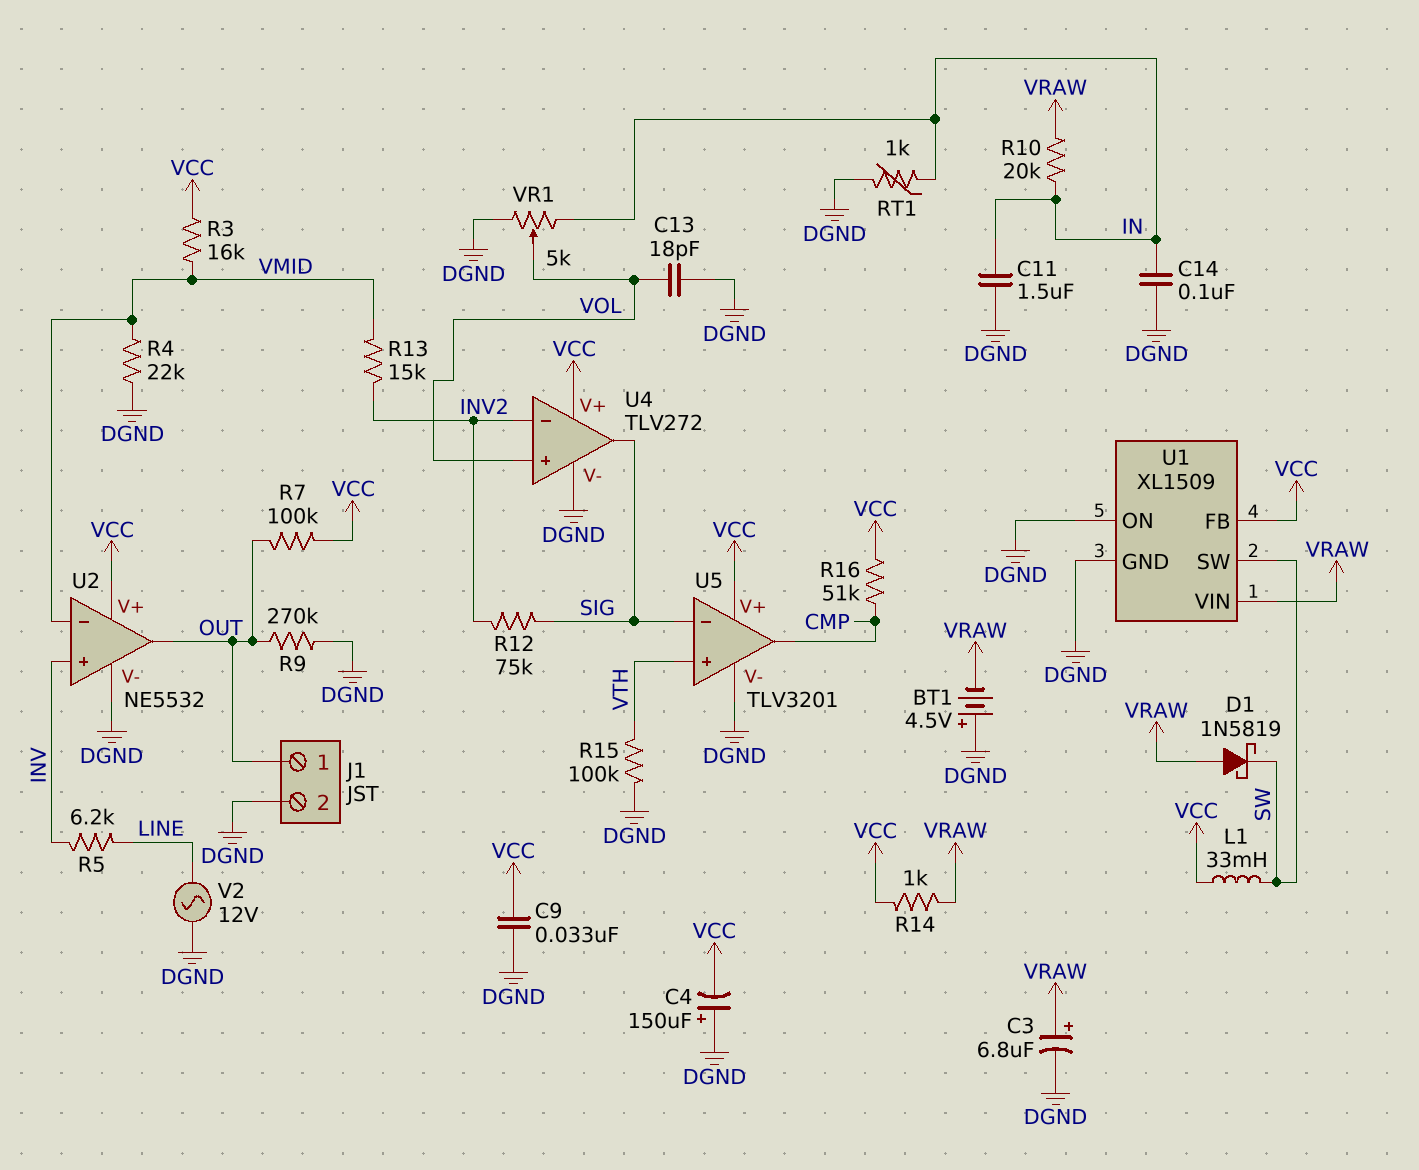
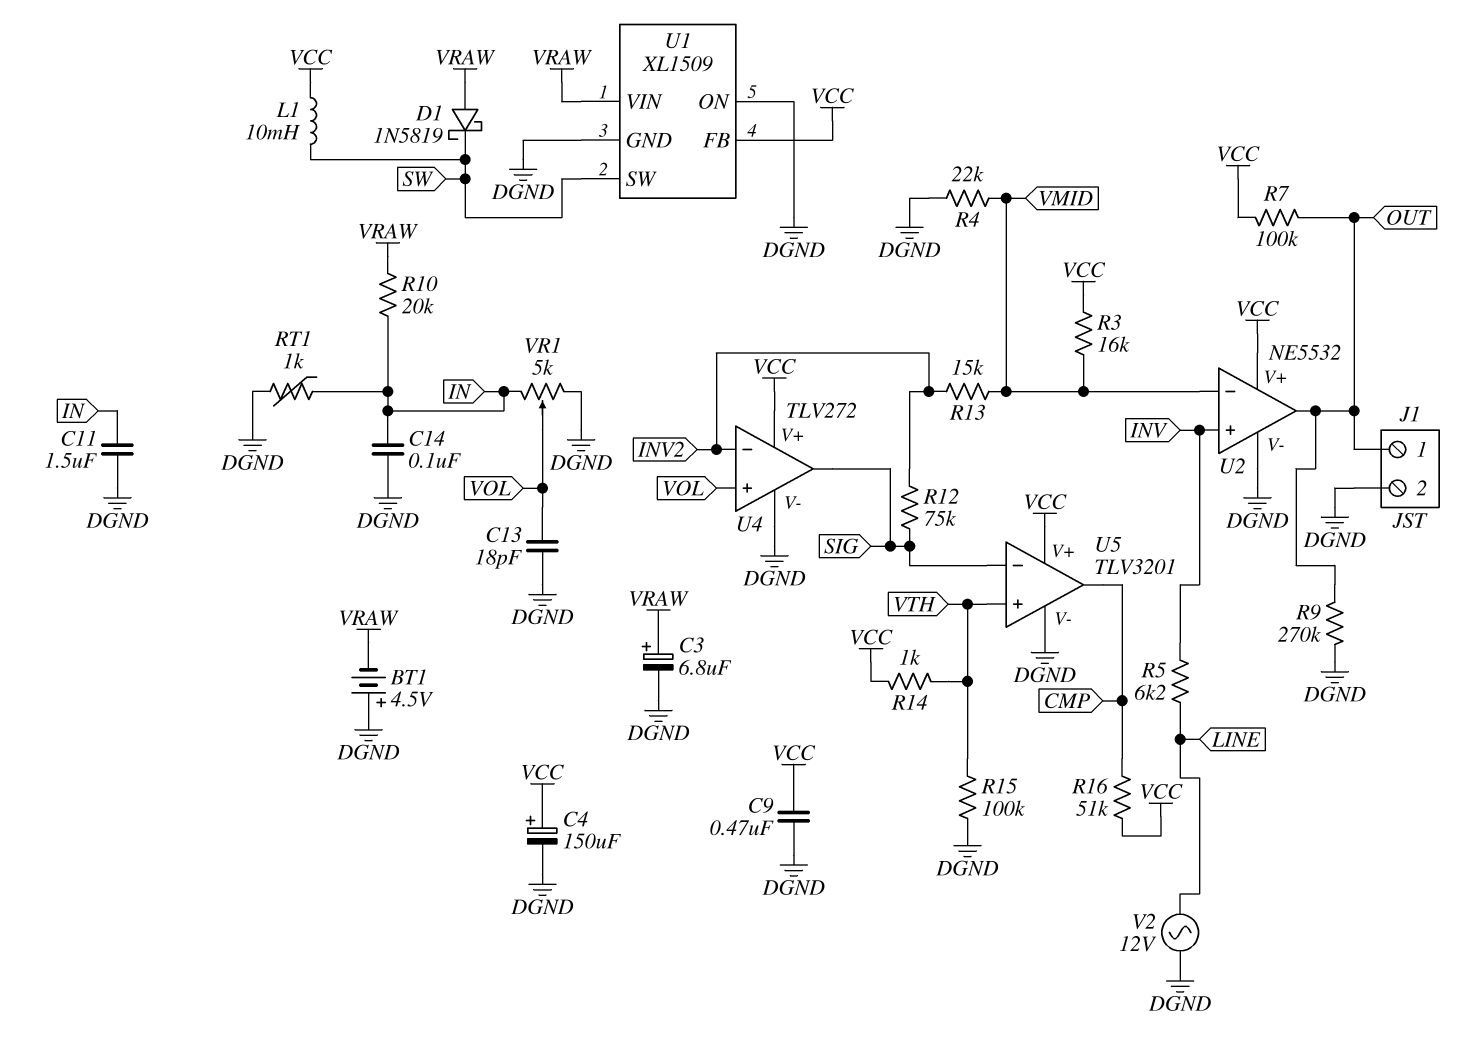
C4: 150uF (plus DGND, minus VCC) -> 150uF (plus VCC, minus DGND)
C9: 33nF (DGND, VCC) -> 470nF (DGND, VCC)
L1: 33mH (SW, VCC) -> 10mH (SW, VCC)
R14: 1k (VCC, VRAW) -> 1k (VCC, VTH)

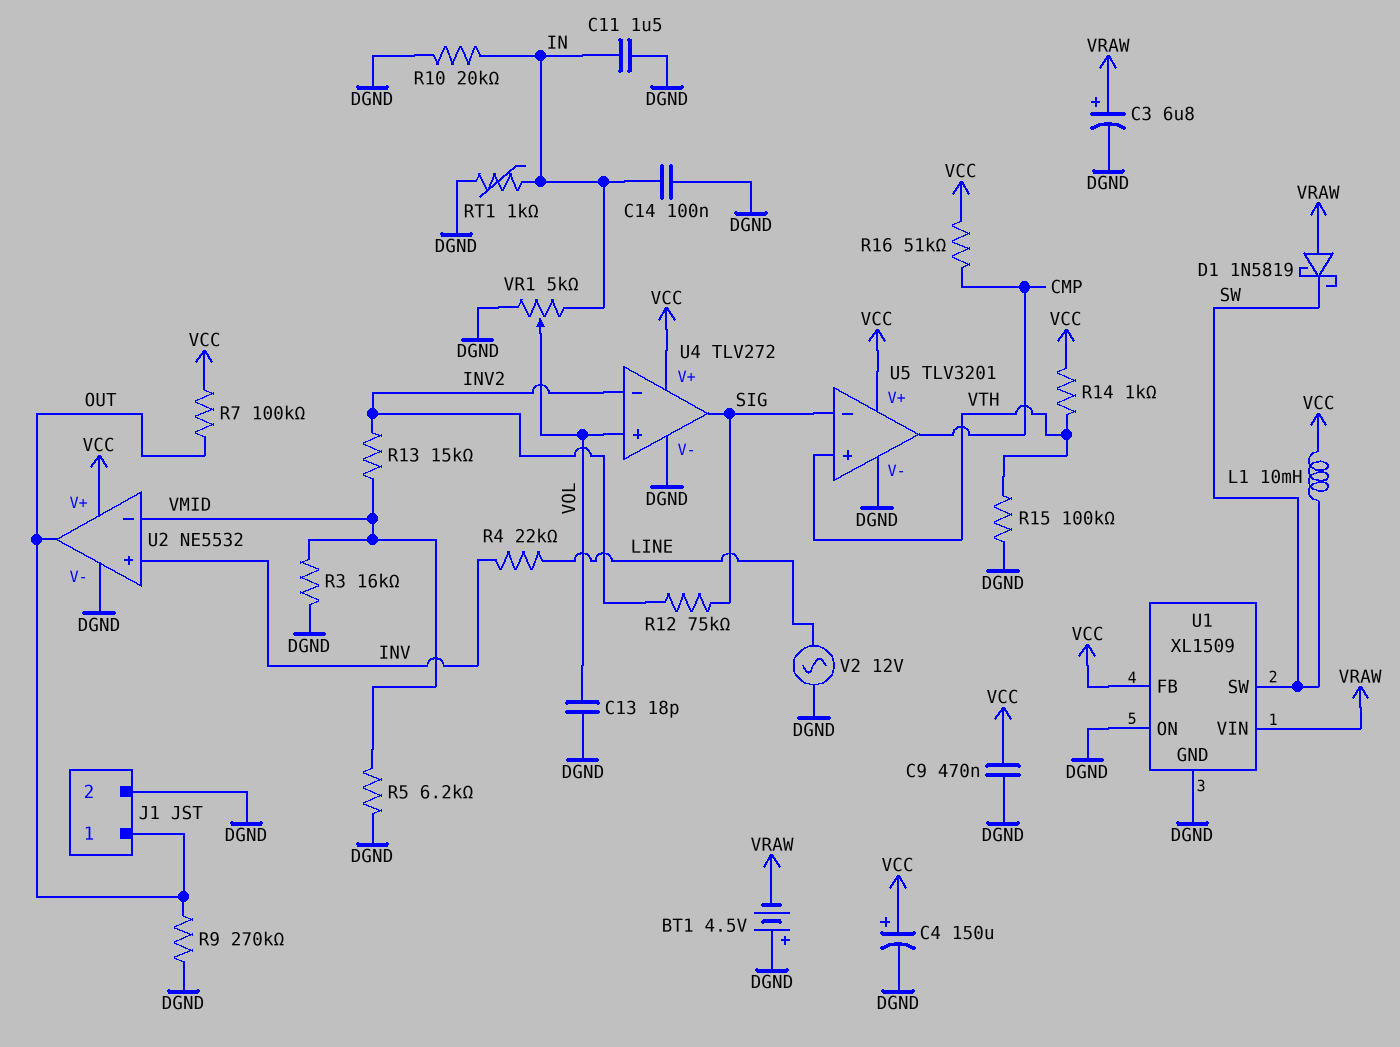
R3: 16k (VCC, VMID) -> 16k (DGND, VMID)
R4: 22k (DGND, VMID) -> 22k (INV, LINE)
R5: 6.2k (INV, LINE) -> 6.2k (DGND, VMID)
R10: 20k (IN, VRAW) -> 20k (DGND, IN)

